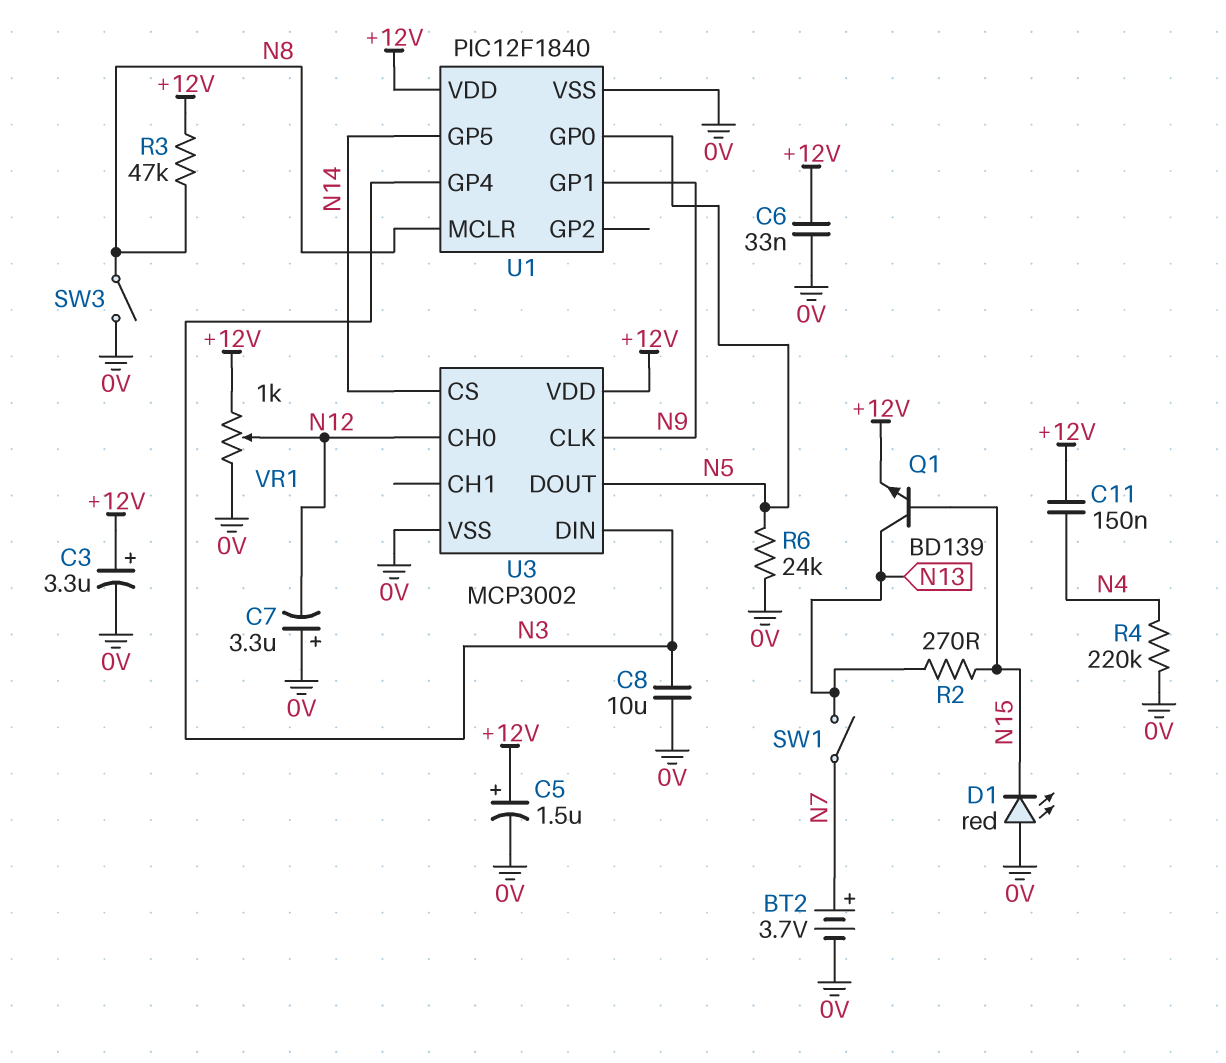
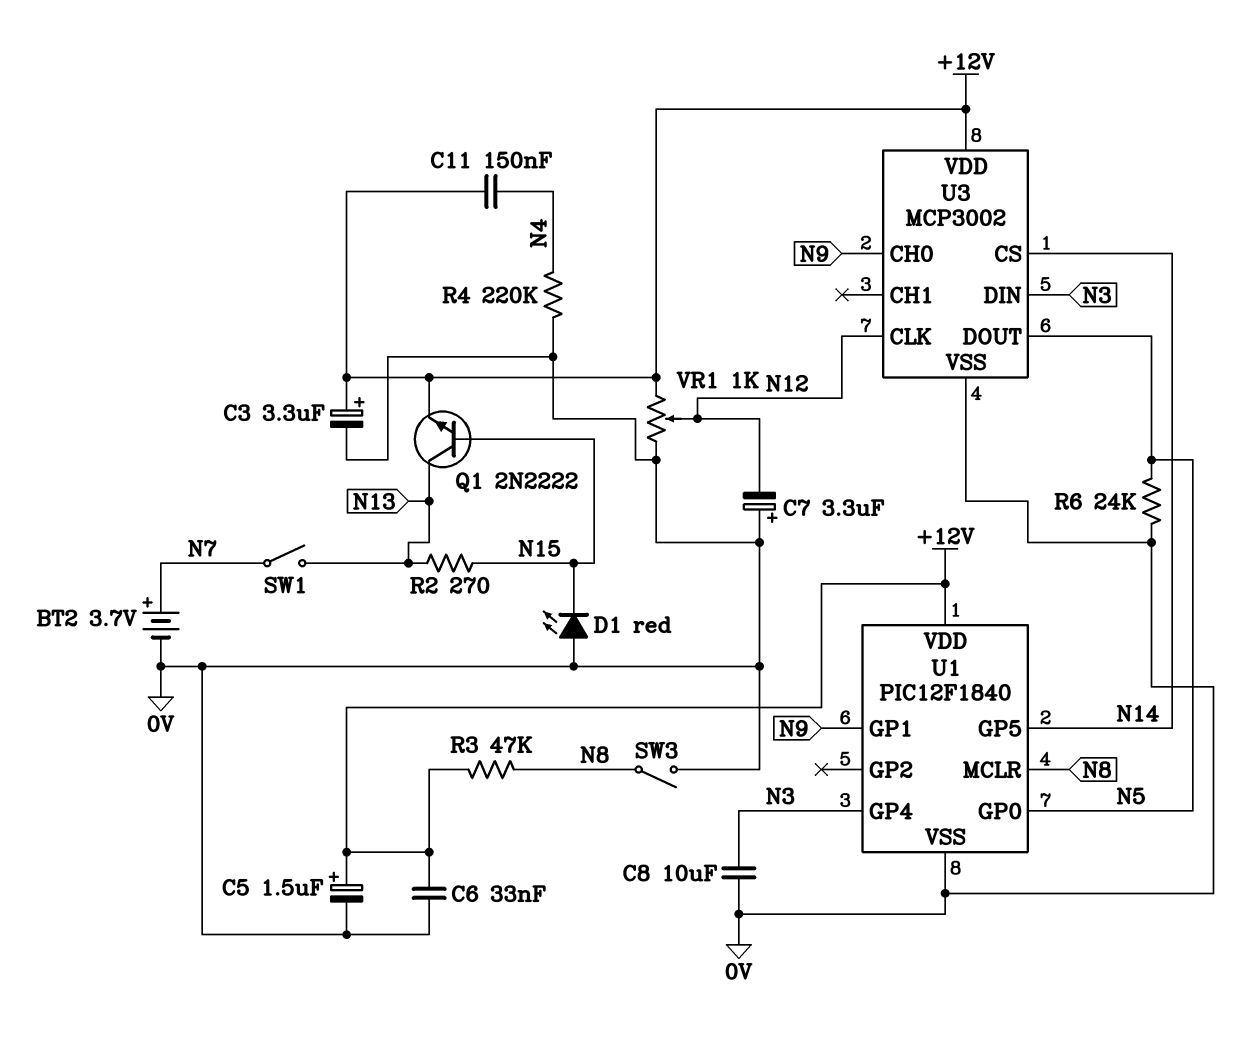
Q1: NPN BD139 (B N15, C N13, E +12V) -> NPN 2N2222 (B N15, C N13, E +12V)
U3 pin CH0: N12 -> N9
U3 pin CLK: N9 -> N12

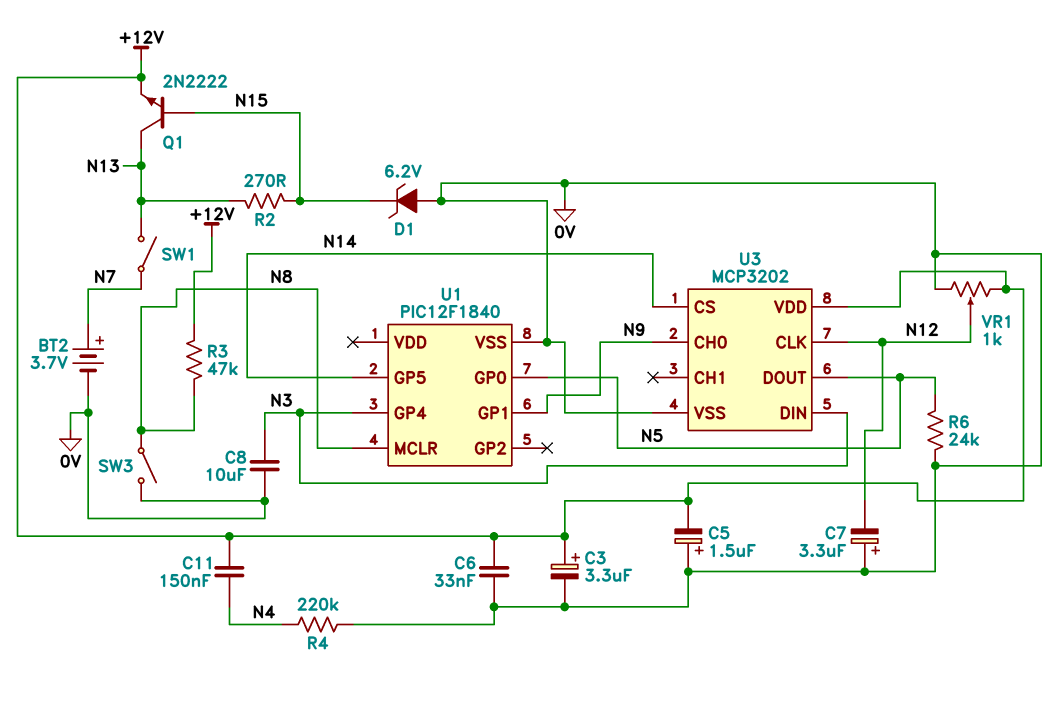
C5: 1.5uF (plus +12V, minus 0V) -> 1.5uF (plus 0V, minus +12V)
D1: LED red (A 0V, K N15) -> zener 6.2V (A 0V, K N15)
U1 pin VDD: +12V -> none
U3: MCP3002 -> MCP3202

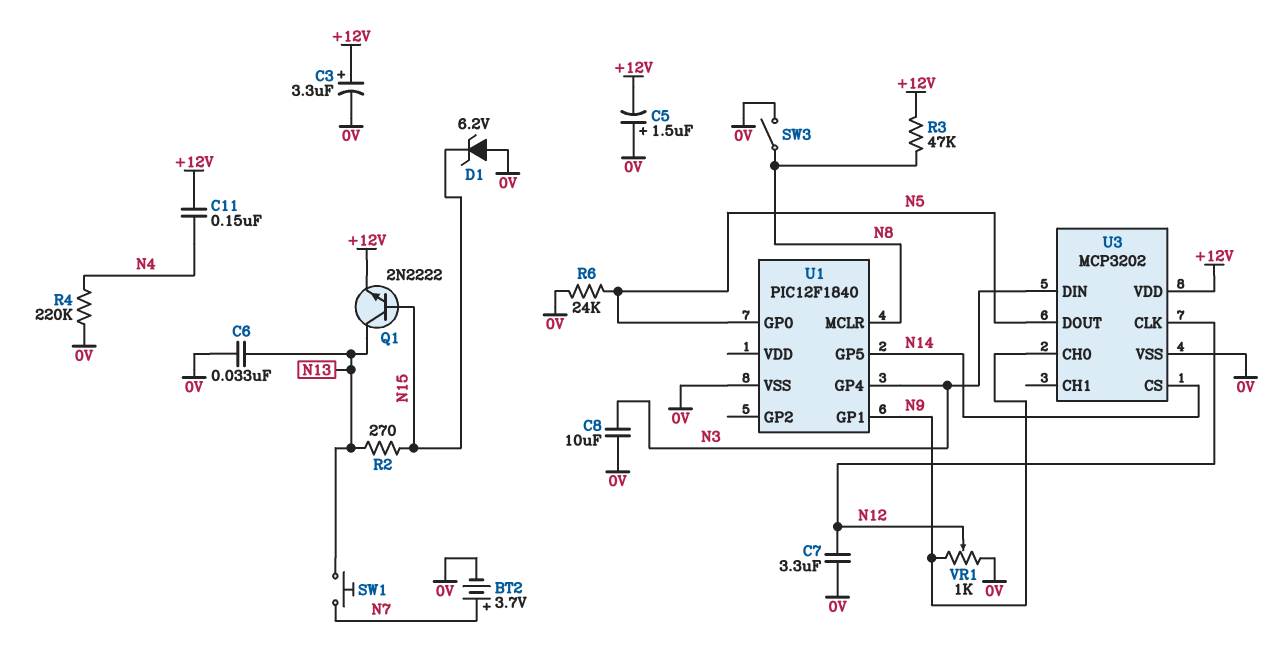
C6: 33nF (+12V, 0V) -> 33nF (0V, N13)
C7: 3.3uF (plus 0V, minus N12) -> 3.3uF (0V, N12)
SW1: switch (N7, N13) -> button (N7, N13)
VR1: 1k (+12V, 0V, wiper N12) -> 1k (0V, N9, wiper N12)

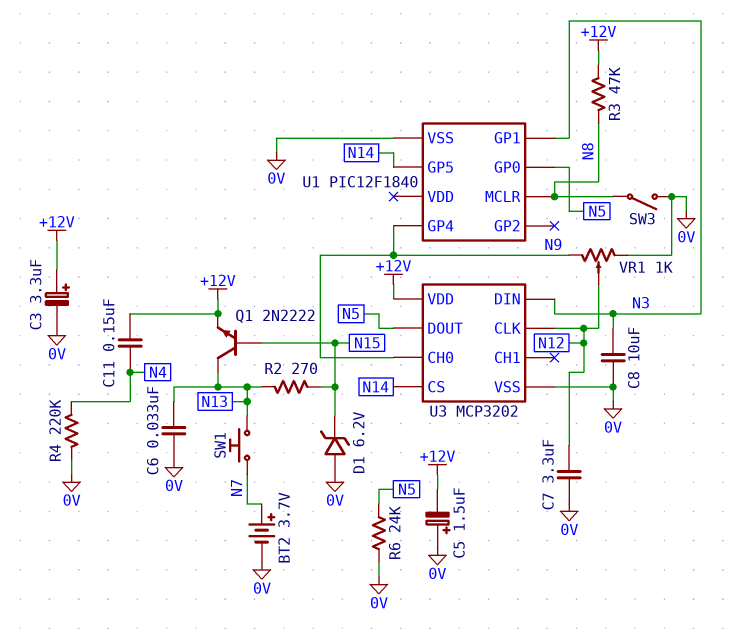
U1 pin GP1: N9 -> N3
U1 pin GP4: N3 -> N9

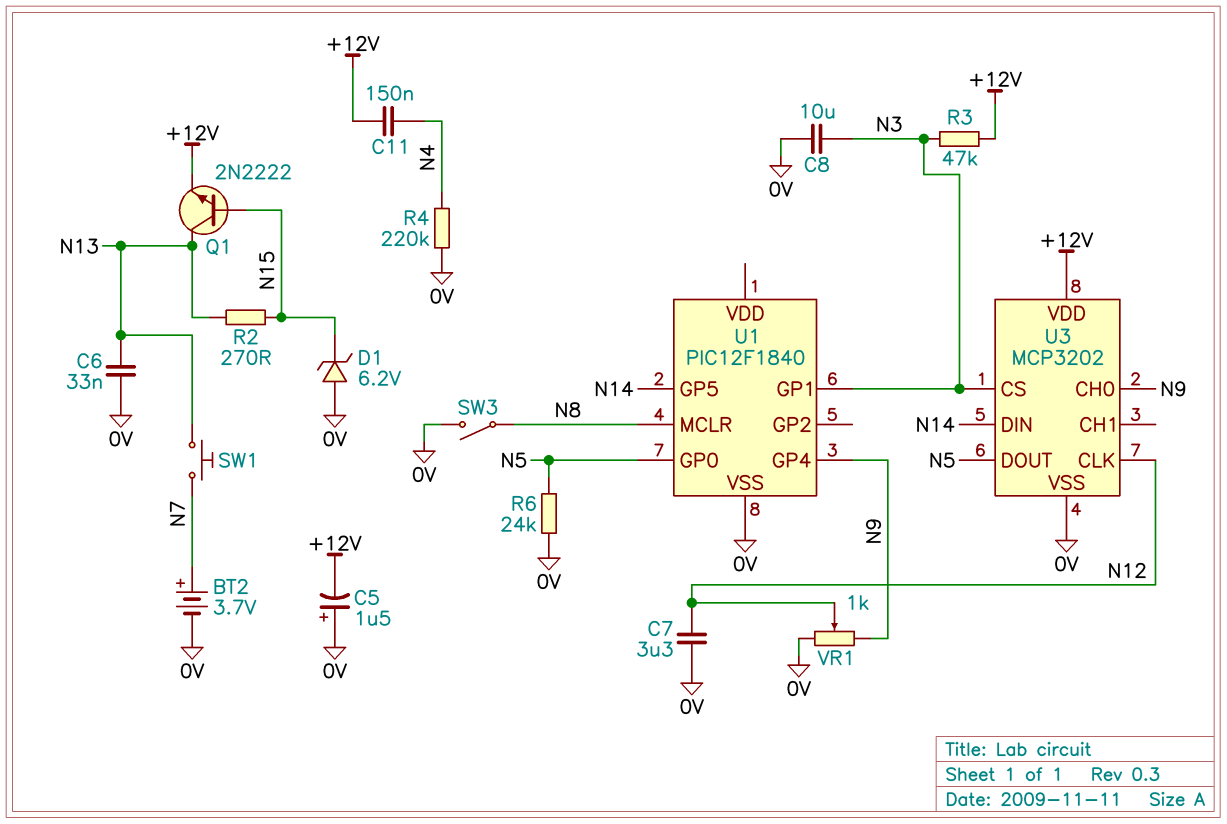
C3: 3.3uF (plus +12V, minus 0V) -> none
R3: 47k (+12V, N8) -> 47k (+12V, N3)
U3 pin CS: N14 -> N3
U3 pin DIN: N3 -> N14

